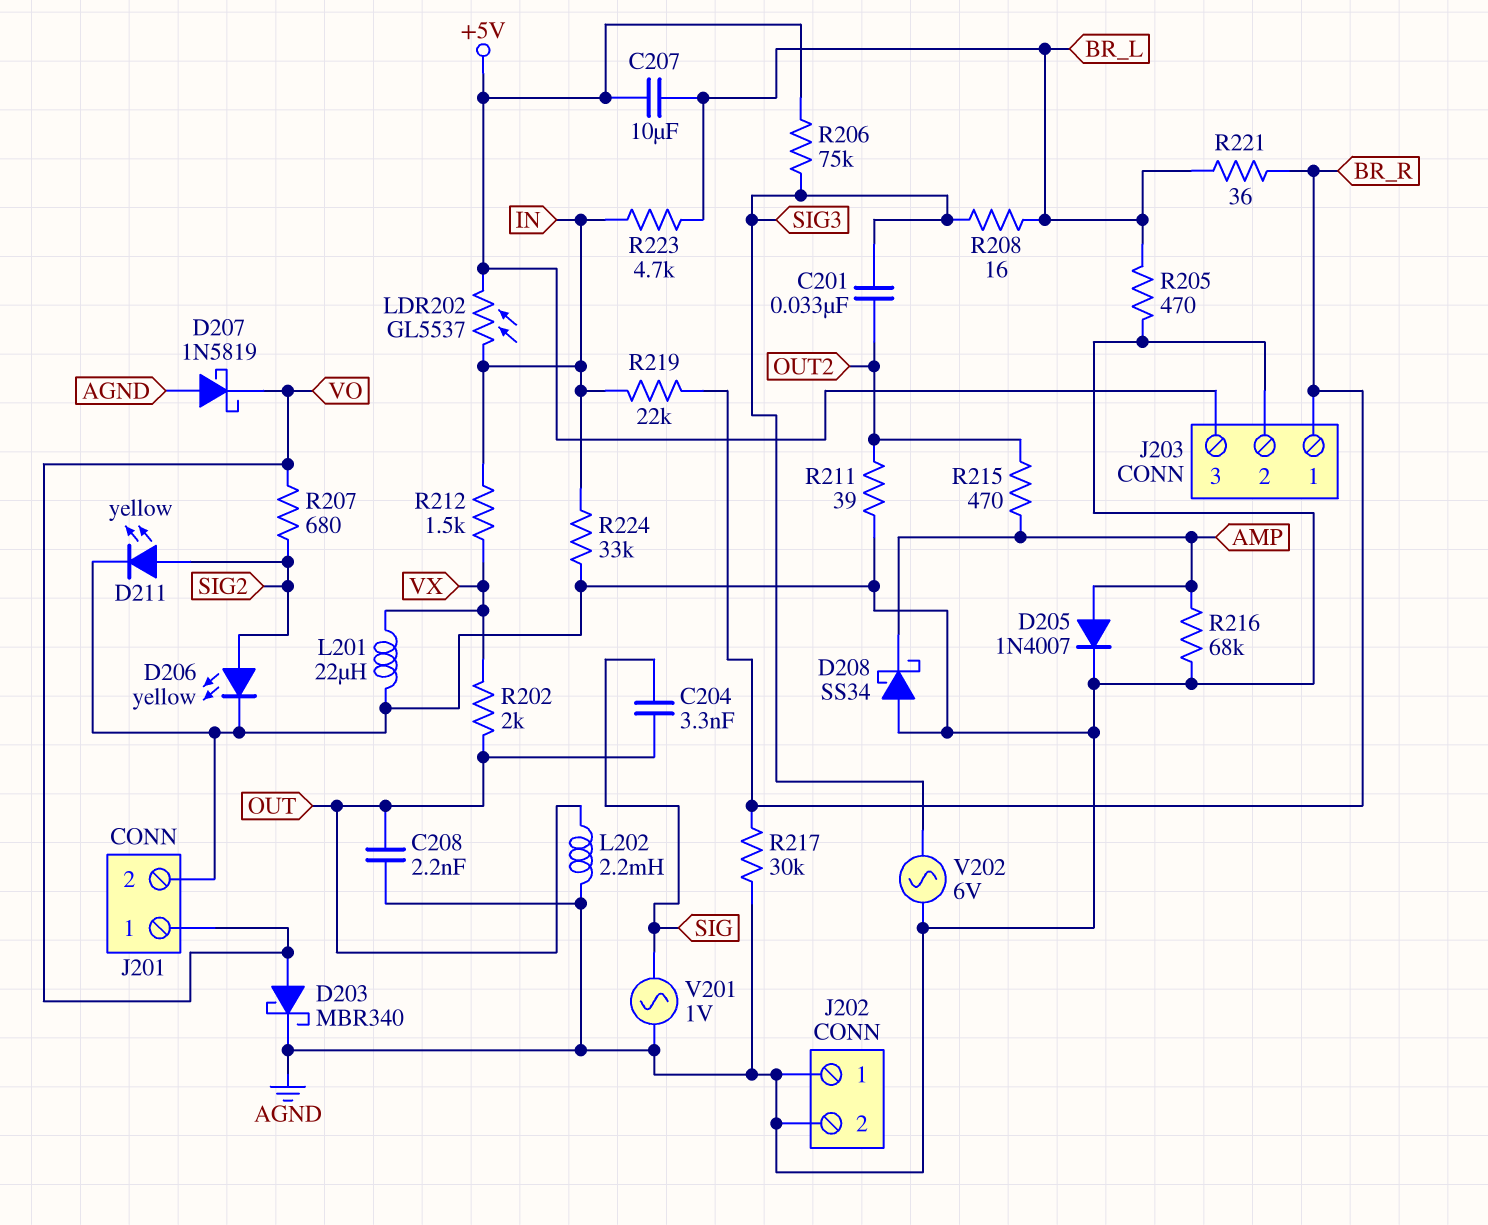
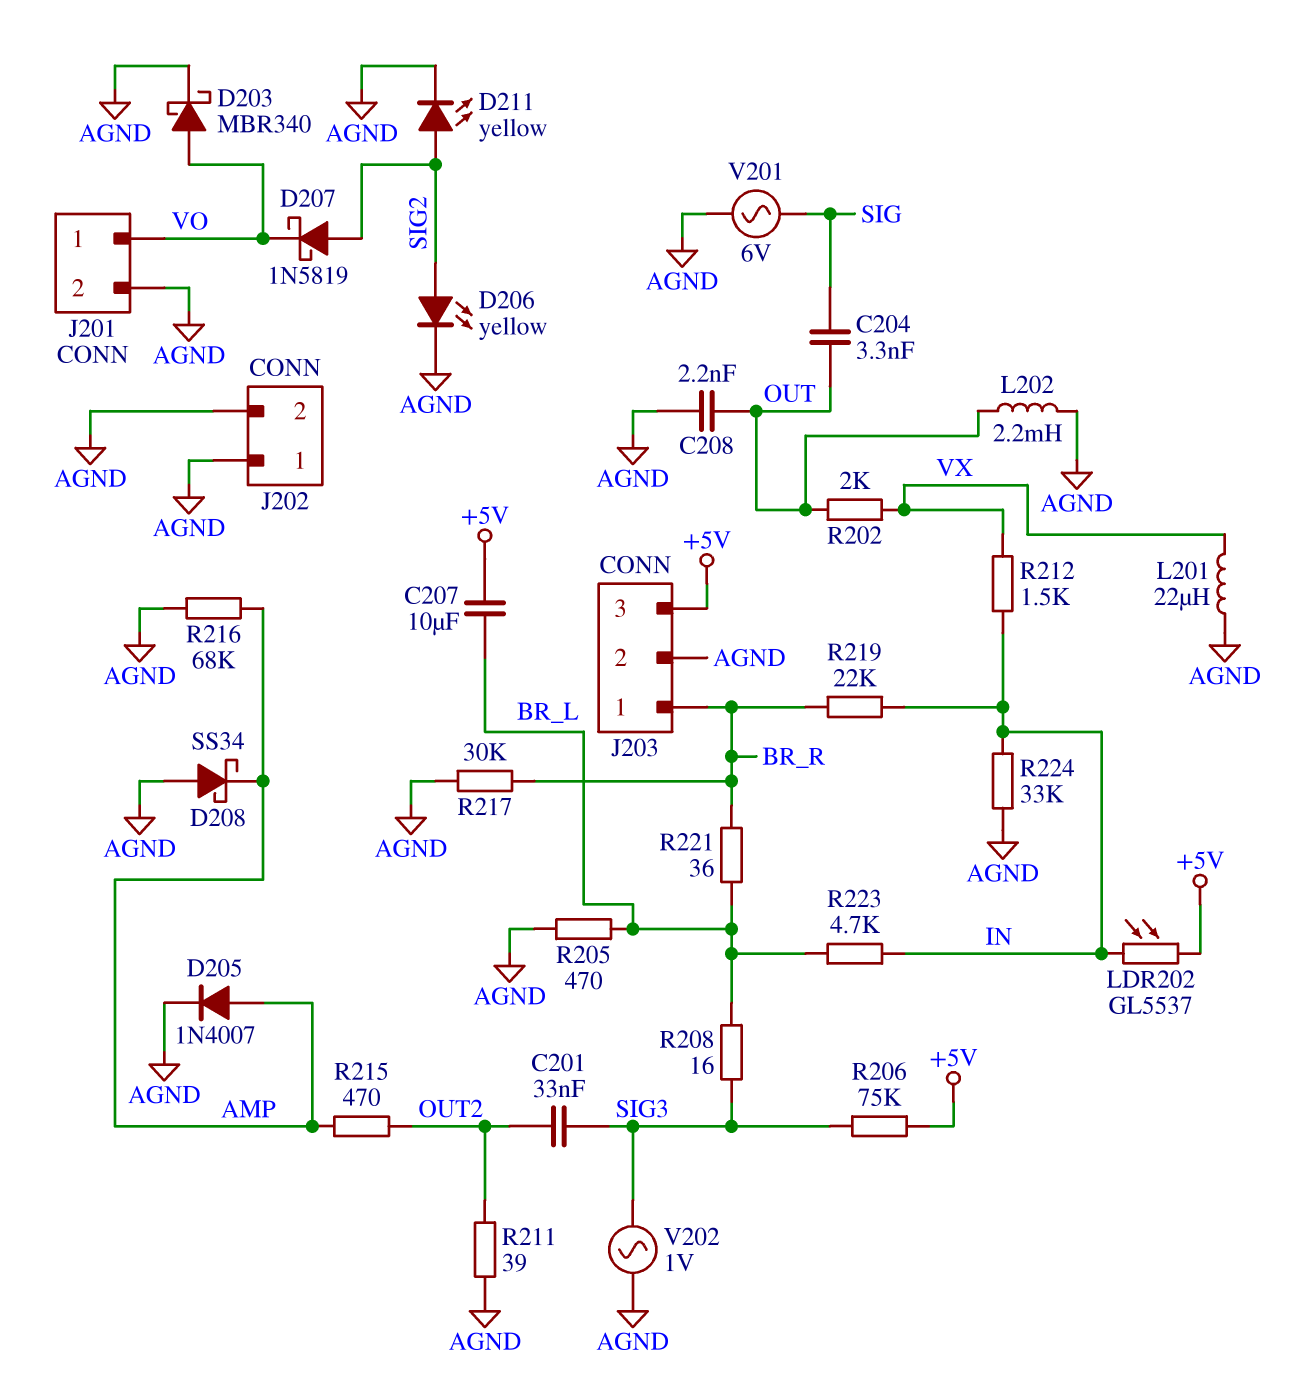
D207: schottky 1N5819 (A AGND, K VO) -> schottky 1N5819 (A SIG2, K VO)
R207: 680 (SIG2, VO) -> none
V201: AC 1V (AGND, SIG) -> AC 6V (AGND, SIG)
V202: AC 6V (AGND, SIG3) -> AC 1V (AGND, SIG3)

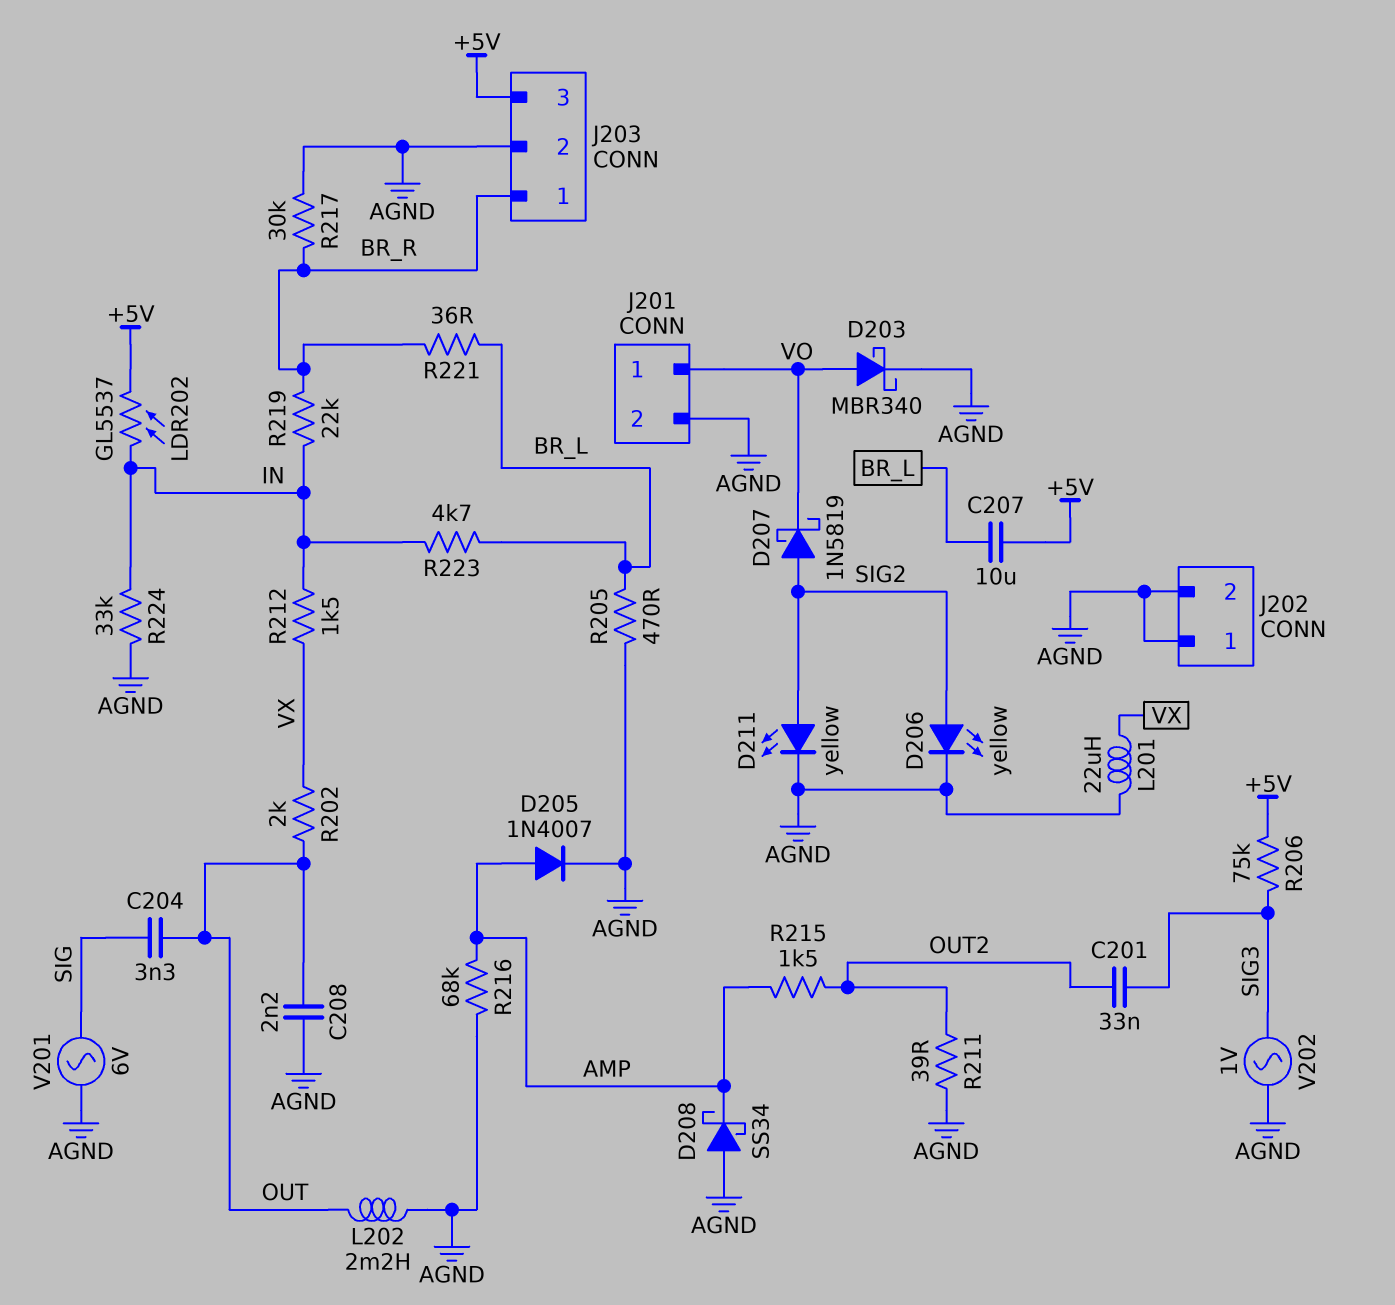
R208: 16 (BR_L, SIG3) -> none
R215: 470 (AMP, OUT2) -> 1.5k (AMP, OUT2)

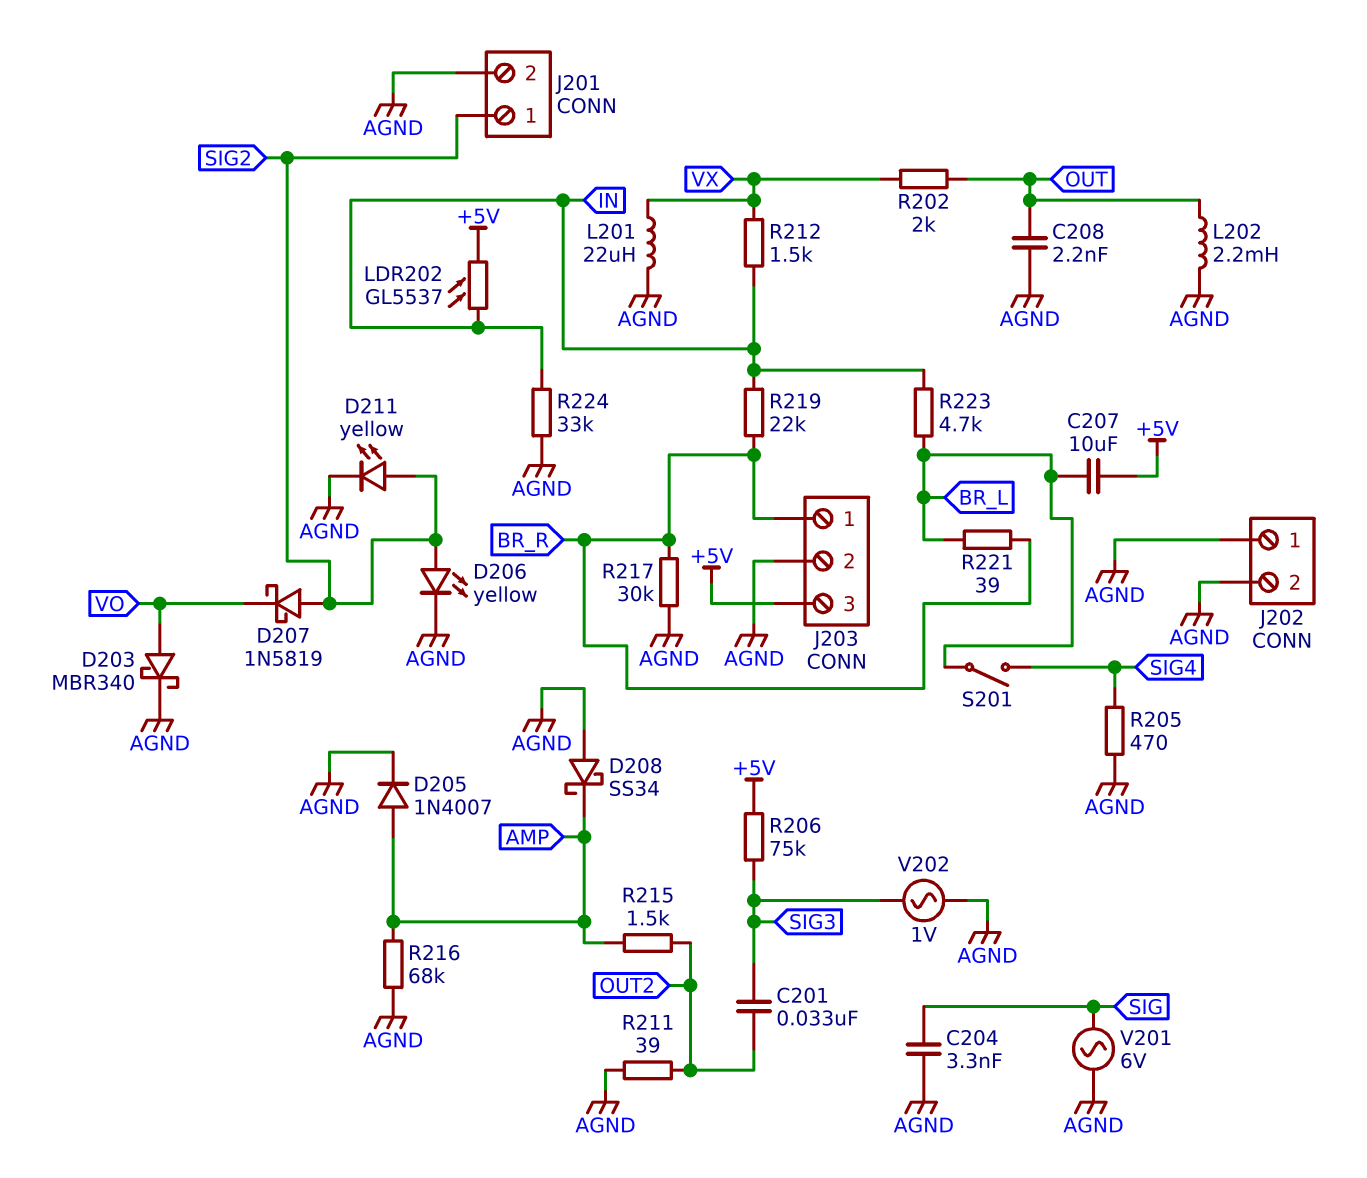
C204: 3.3nF (OUT, SIG) -> 3.3nF (AGND, SIG)
J201 pin 1: VO -> SIG2
R205: 470 (AGND, BR_L) -> 470 (AGND, SIG4)
R221: 36 (BR_L, BR_R) -> 39 (BR_L, BR_R)
S201: none -> switch (BR_L, SIG4)

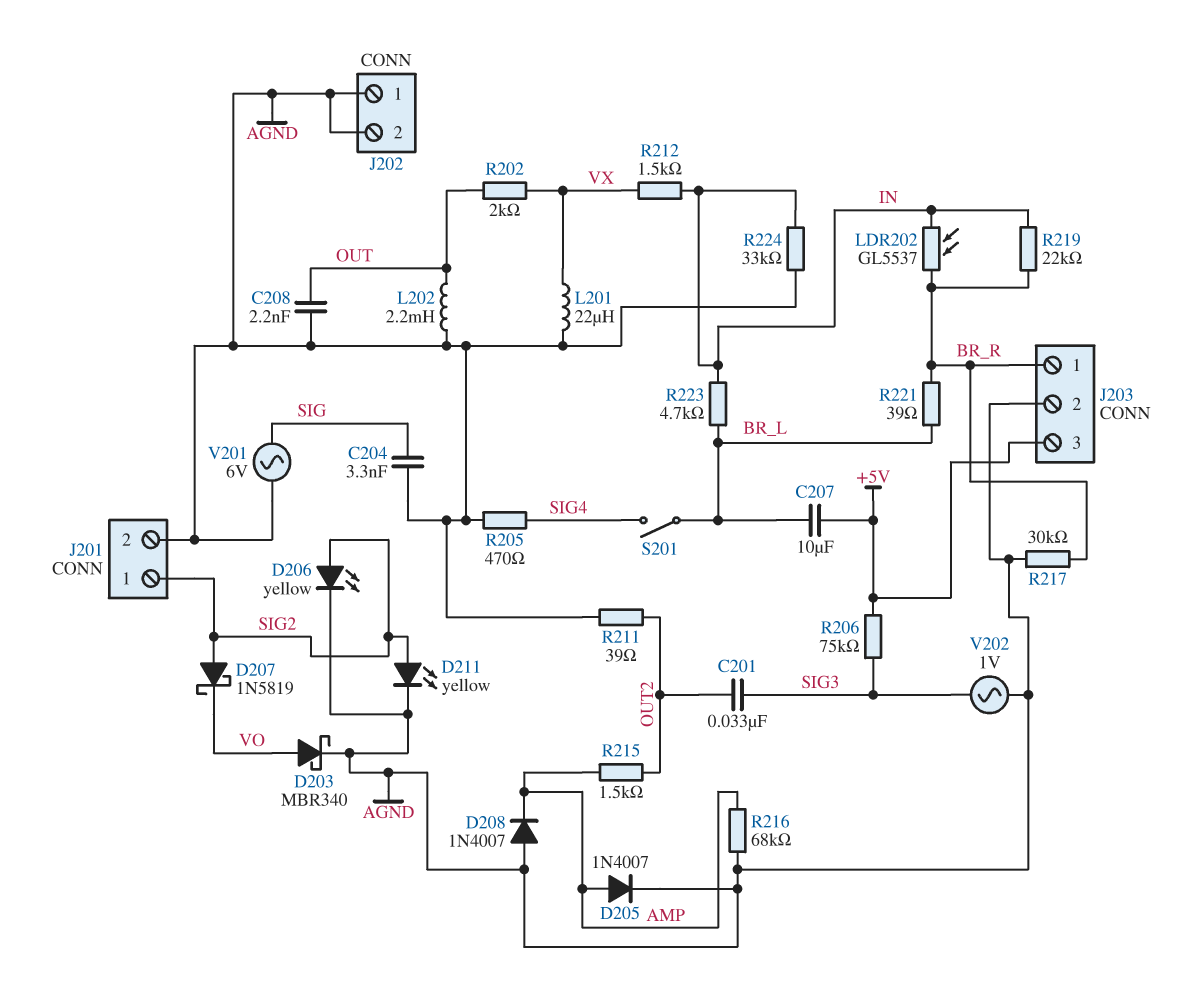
D208: schottky SS34 (A AGND, K AMP) -> diode 1N4007 (A AGND, K AMP)
LDR202: GL5537 (+5V, IN) -> GL5537 (BR_R, IN)

